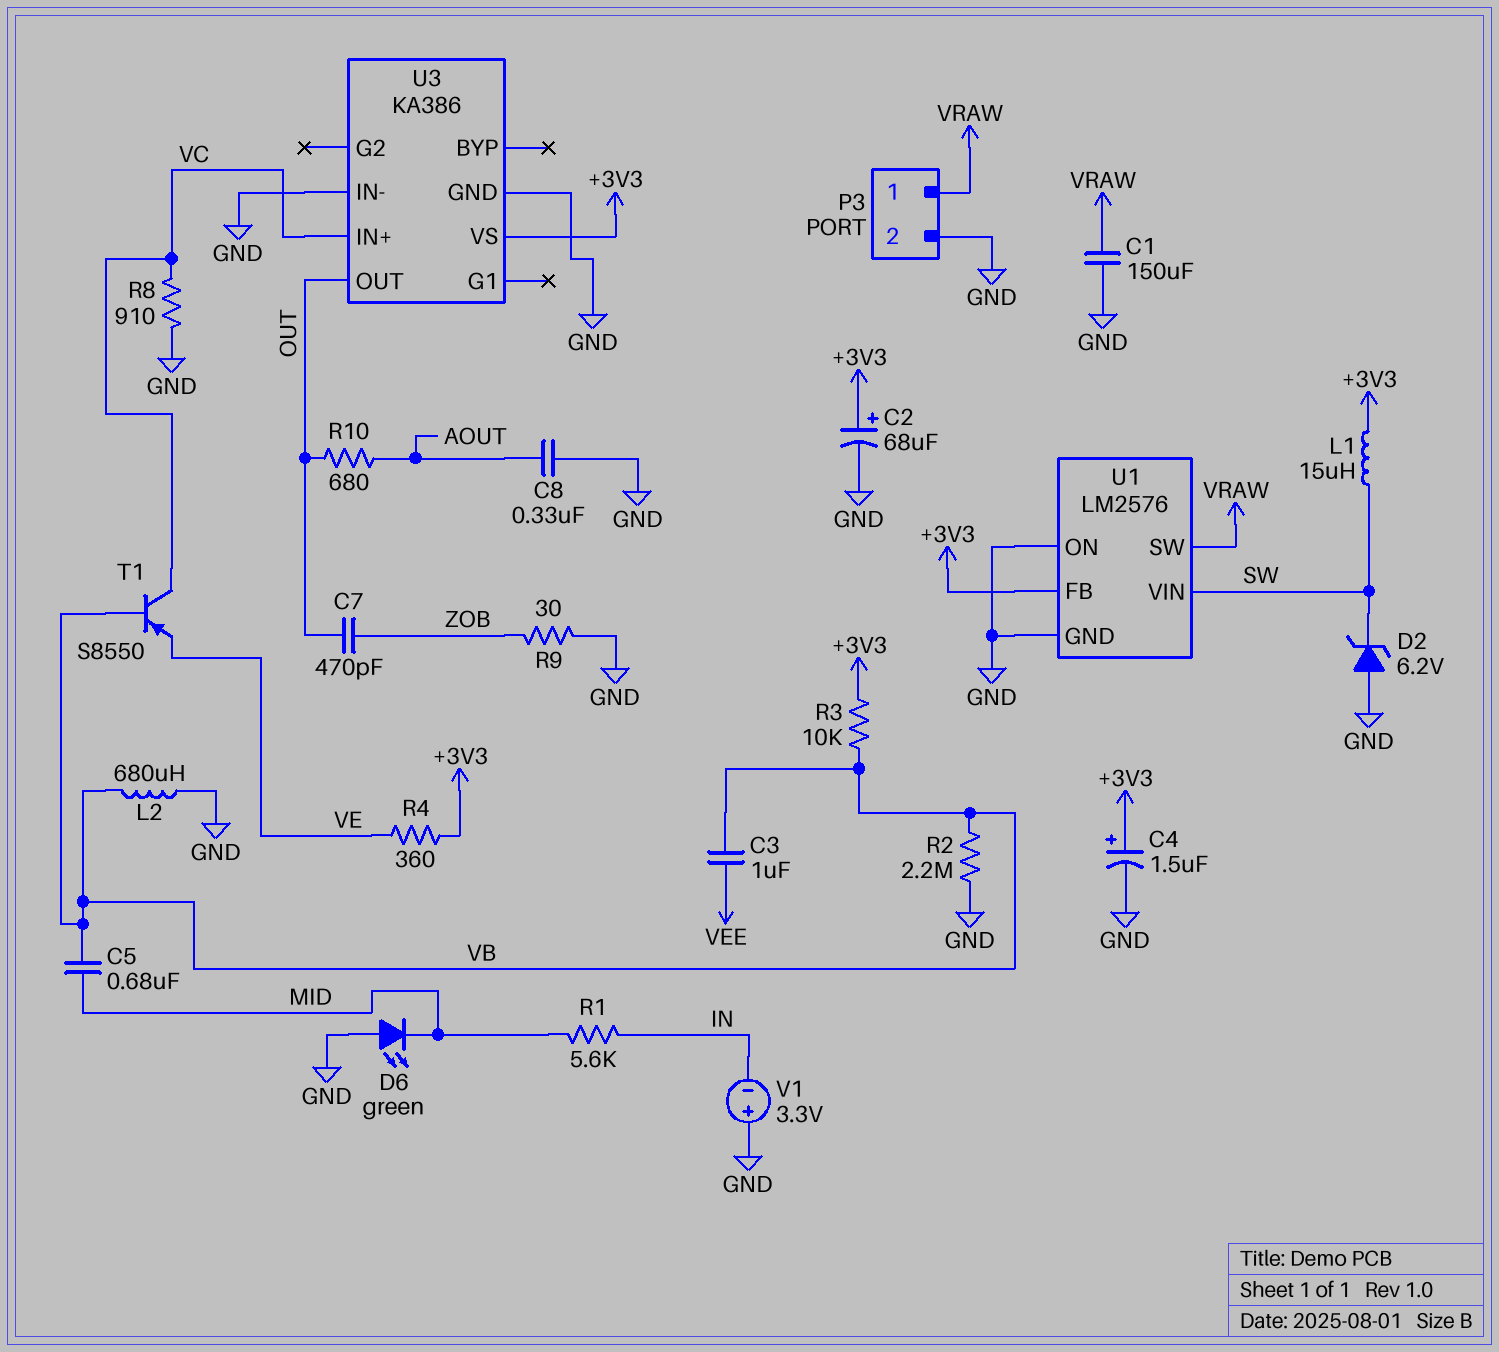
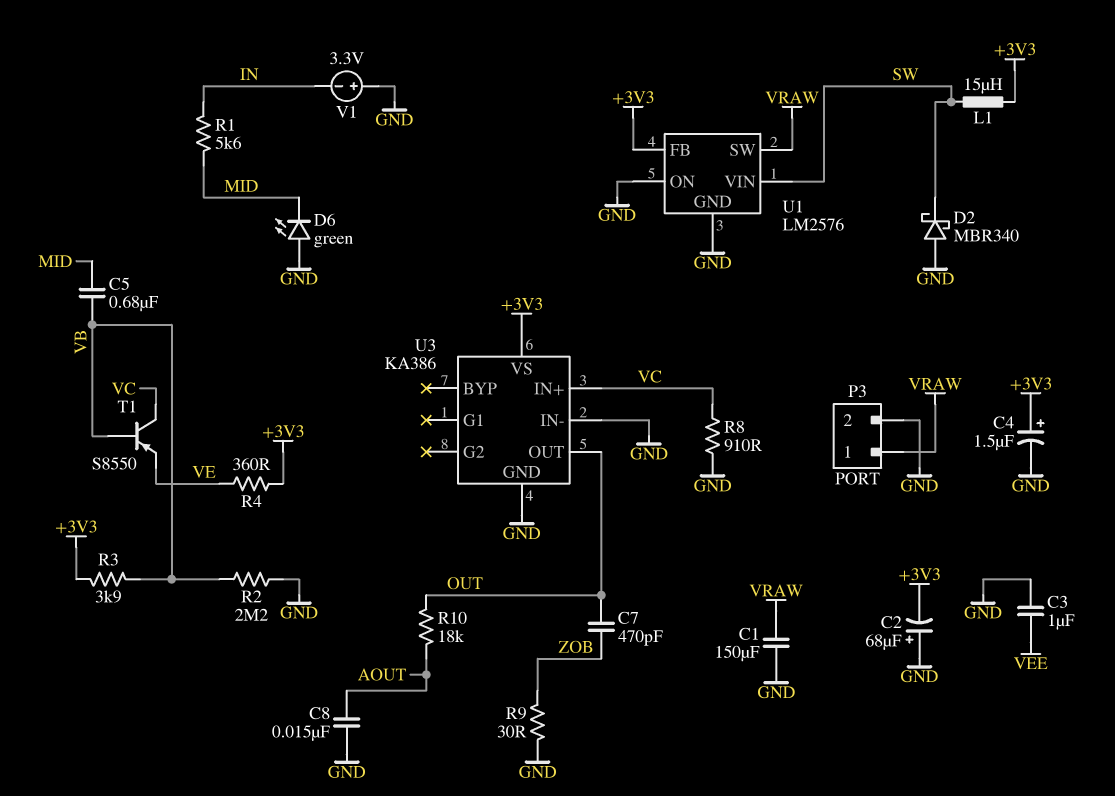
C2: 68uF (plus +3V3, minus GND) -> 68uF (plus GND, minus +3V3)
C3: 1uF (VB, VEE) -> 1uF (GND, VEE)
C8: 330nF (AOUT, GND) -> 15nF (AOUT, GND)
D2: zener 6.2V (A GND, K SW) -> schottky MBR340 (A GND, K SW)
L2: 680uH (GND, VB) -> none
R3: 10k (+3V3, VB) -> 3.9k (+3V3, VB)
R10: 680 (AOUT, OUT) -> 18k (AOUT, OUT)

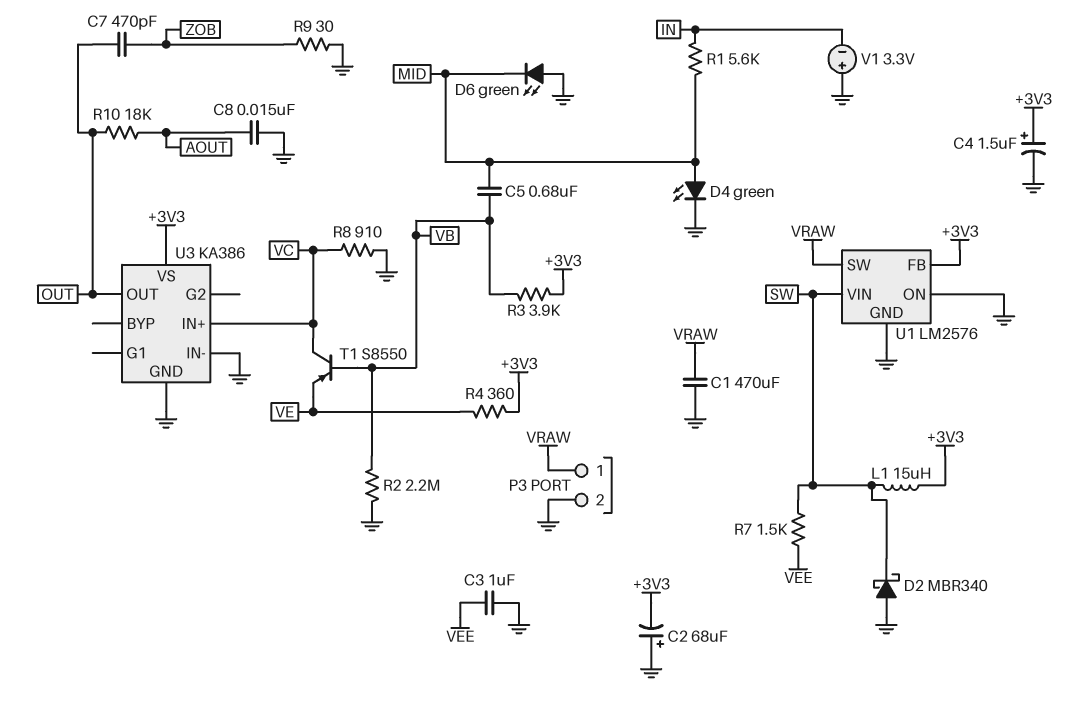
C1: 150uF (GND, VRAW) -> 470uF (GND, VRAW)
D4: none -> LED green (A MID, K GND)
R7: none -> 1.5k (SW, VEE)

